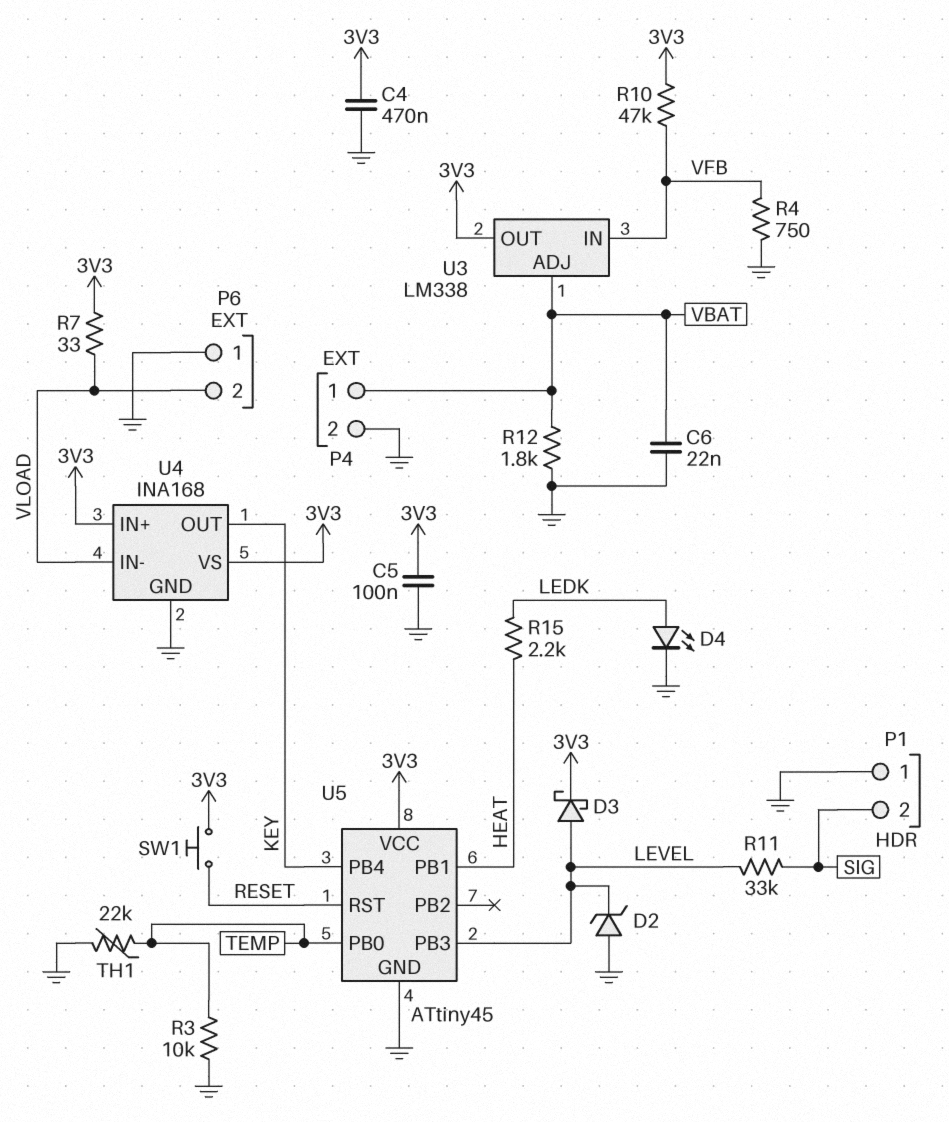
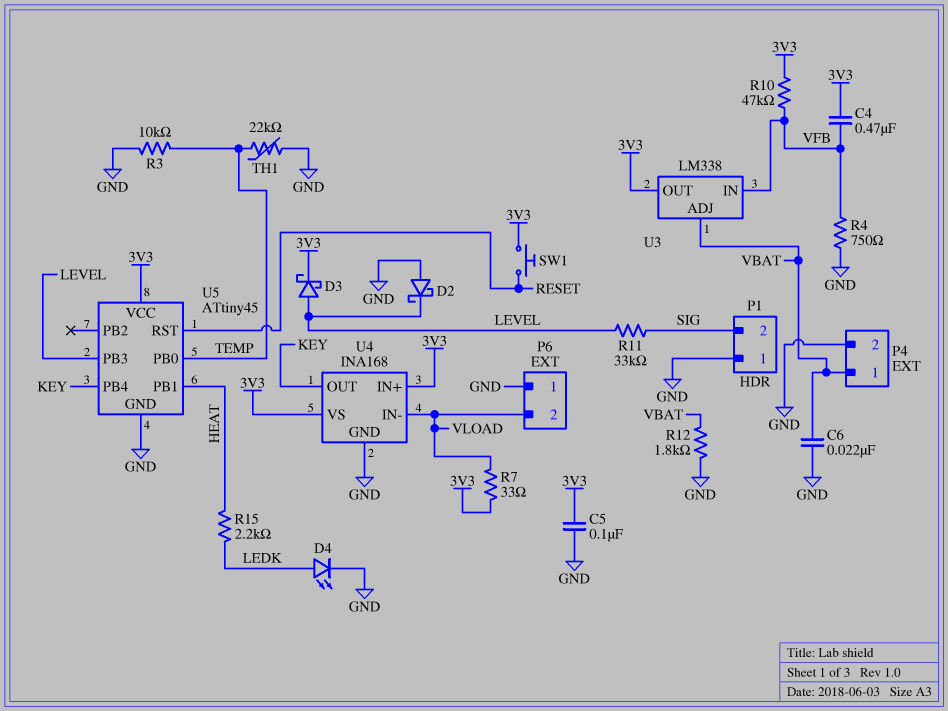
C4: 470nF (3V3, GND) -> 470nF (3V3, VFB)
D2: zener (A GND, K LEVEL) -> schottky (A GND, K LEVEL)

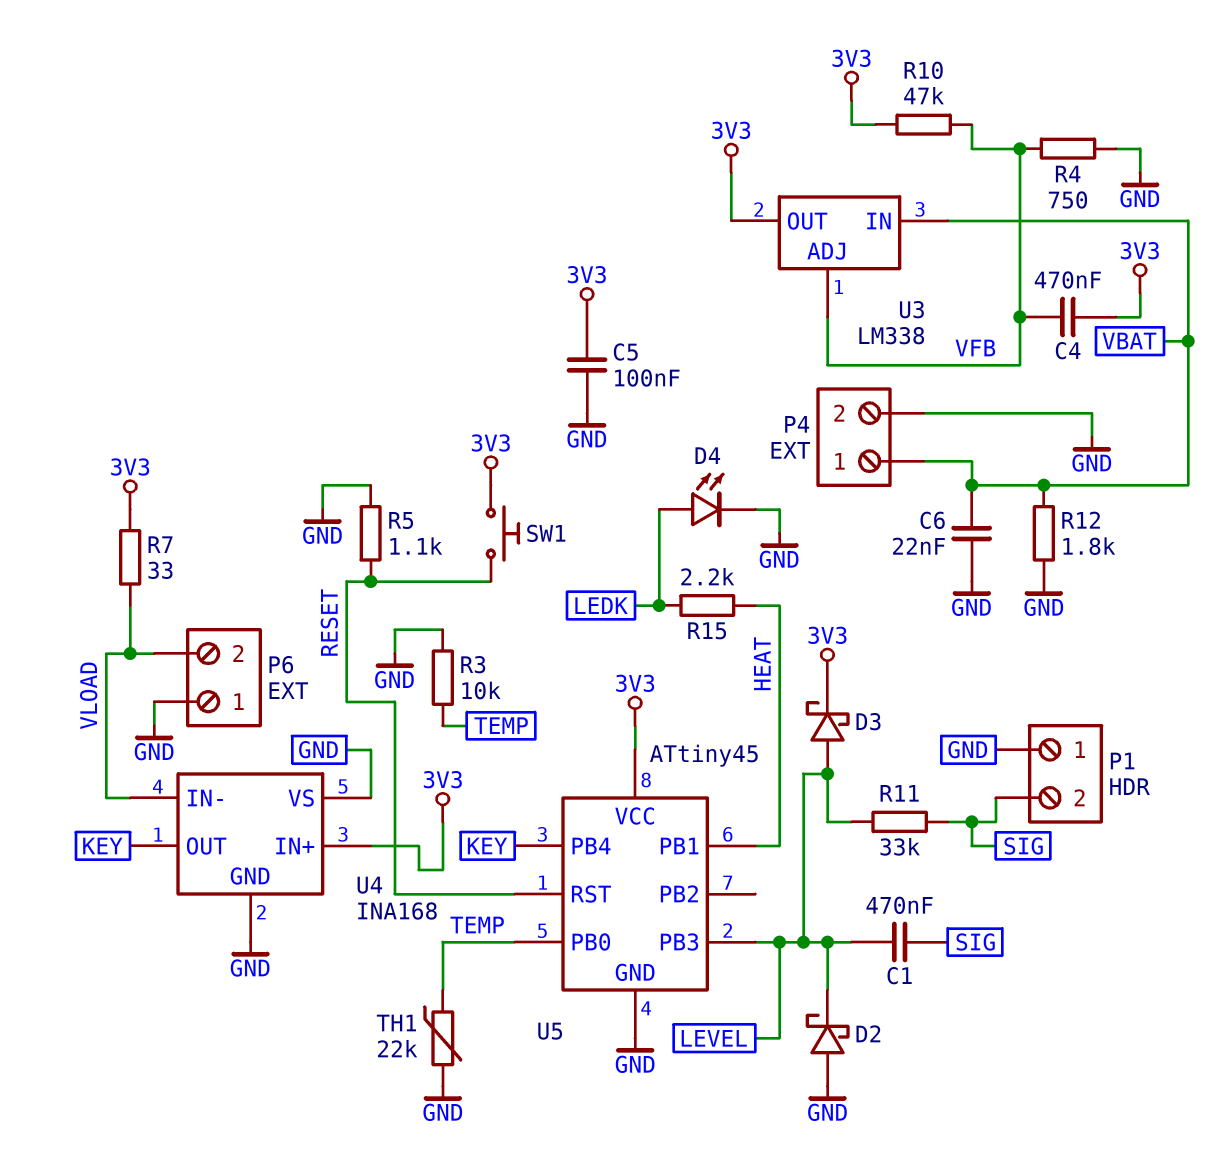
C1: none -> 470nF (LEVEL, SIG)
R5: none -> 1.1k (GND, RESET)
U3 pin ADJ: VBAT -> VFB
U3 pin IN: VFB -> VBAT
U4 pin VS: 3V3 -> GND

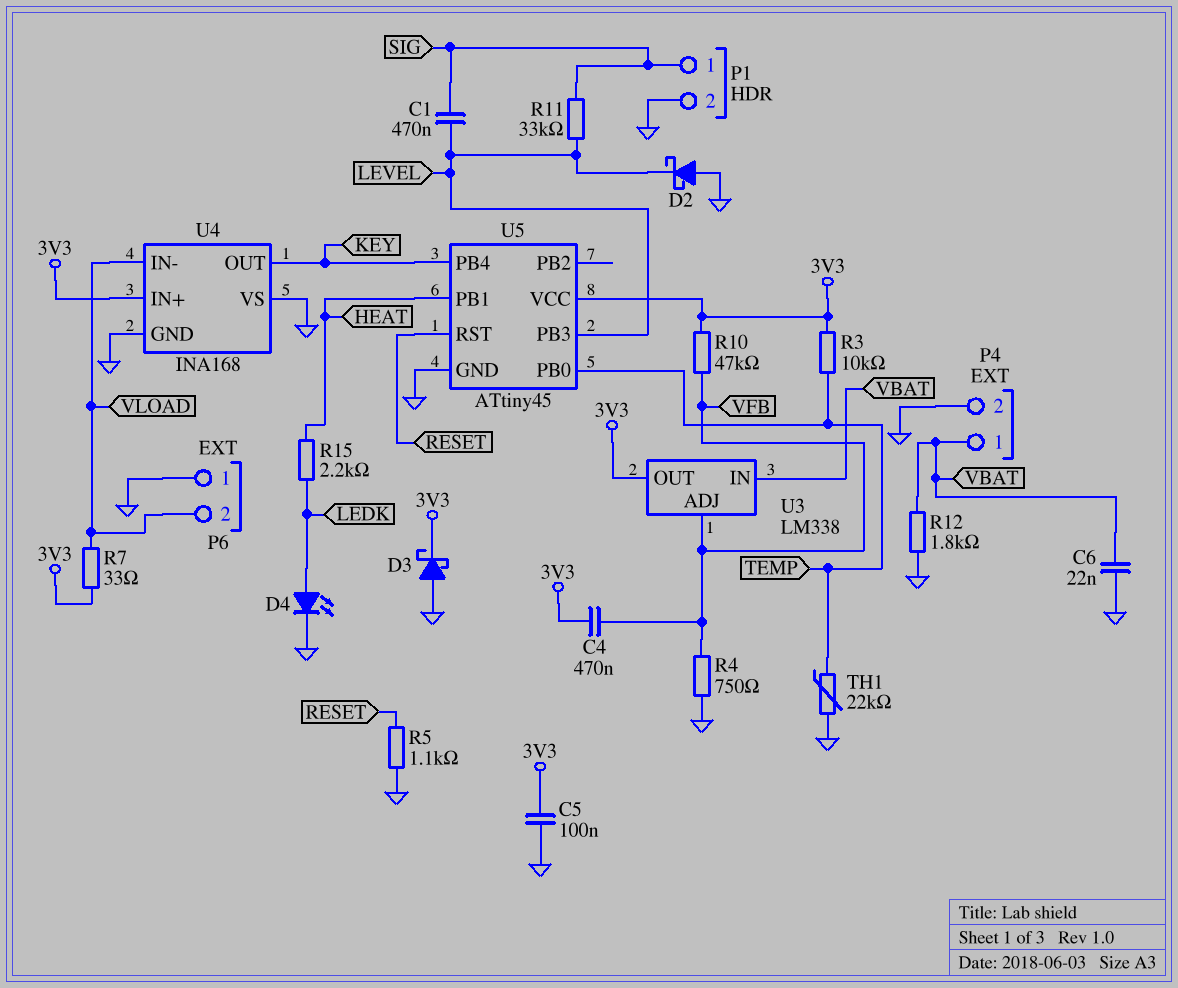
D3: schottky (A LEVEL, K 3V3) -> schottky (A GND, K 3V3)
P1 pin 1: GND -> SIG
P1 pin 2: SIG -> GND
R3: 10k (GND, TEMP) -> 10k (3V3, TEMP)
SW1: button (3V3, RESET) -> none

